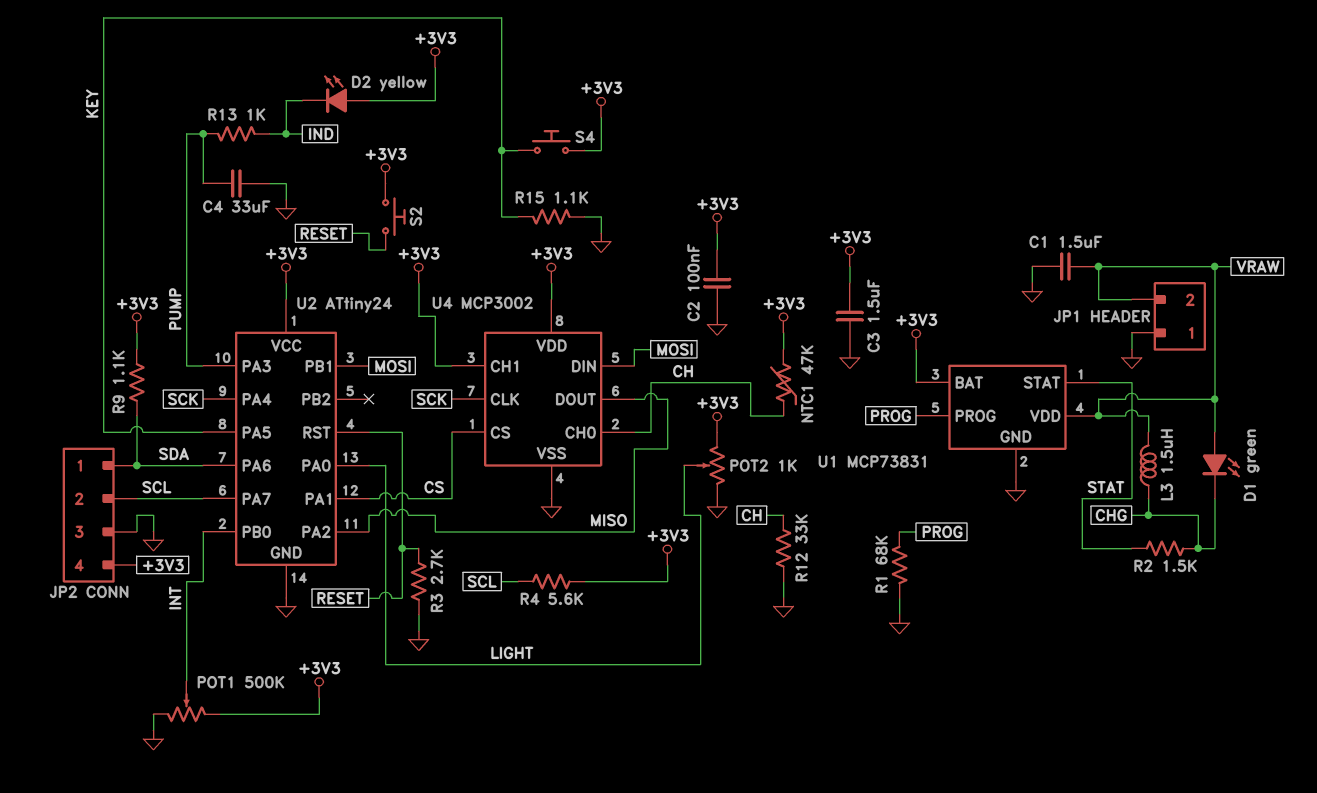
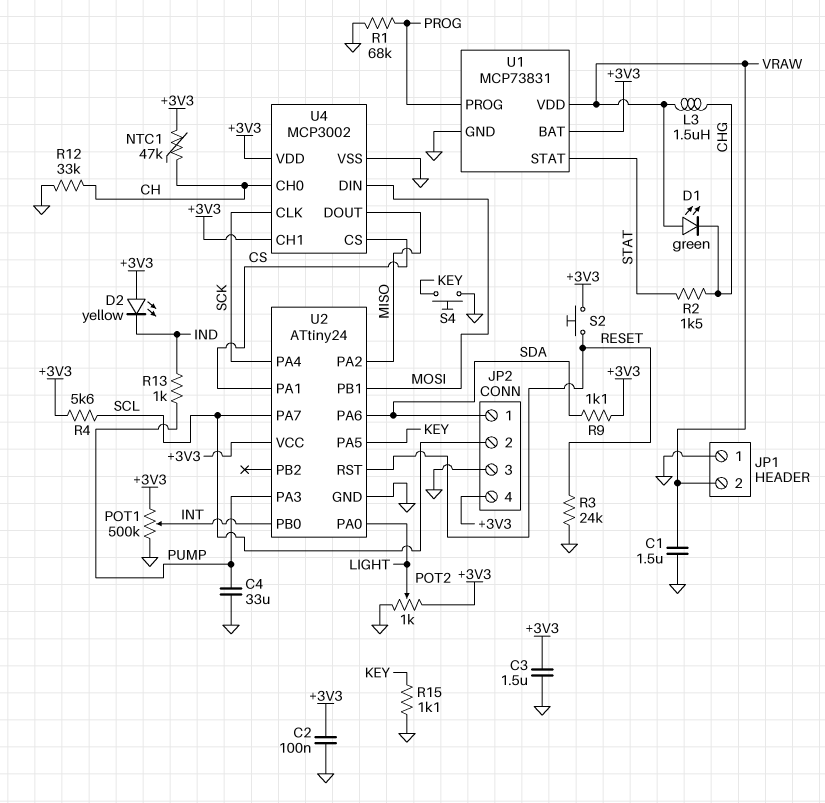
R3: 2.7k (GND, RESET) -> 24k (GND, RESET)
S4: button (+3V3, KEY) -> button (GND, KEY)

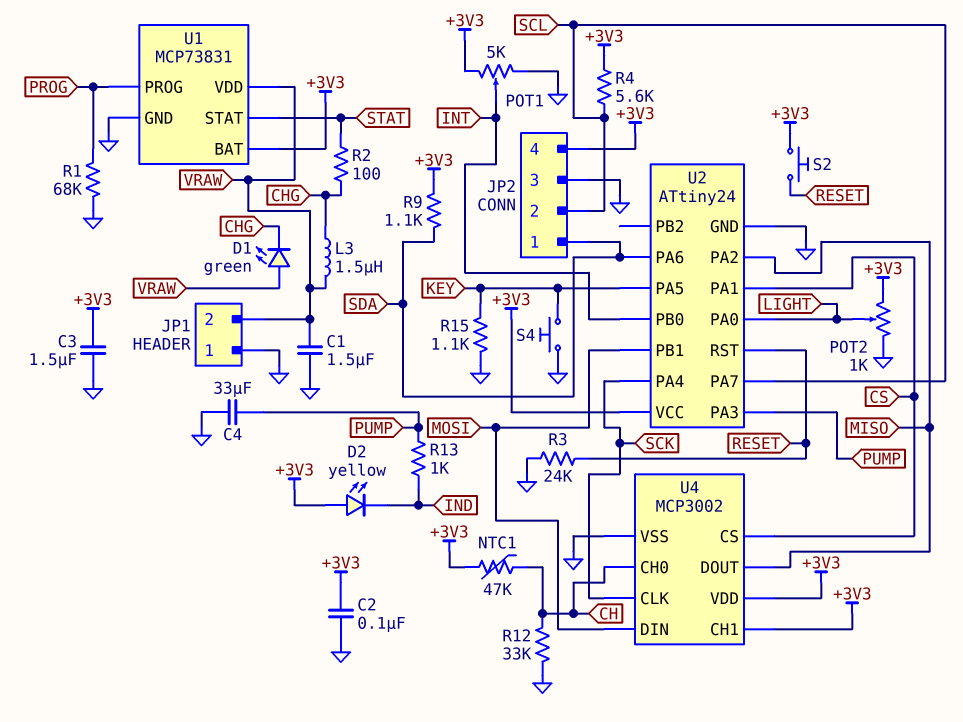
POT1: 500k (+3V3, GND, wiper INT) -> 5k (+3V3, GND, wiper INT)
R2: 1.5k (CHG, STAT) -> 100 (CHG, STAT)

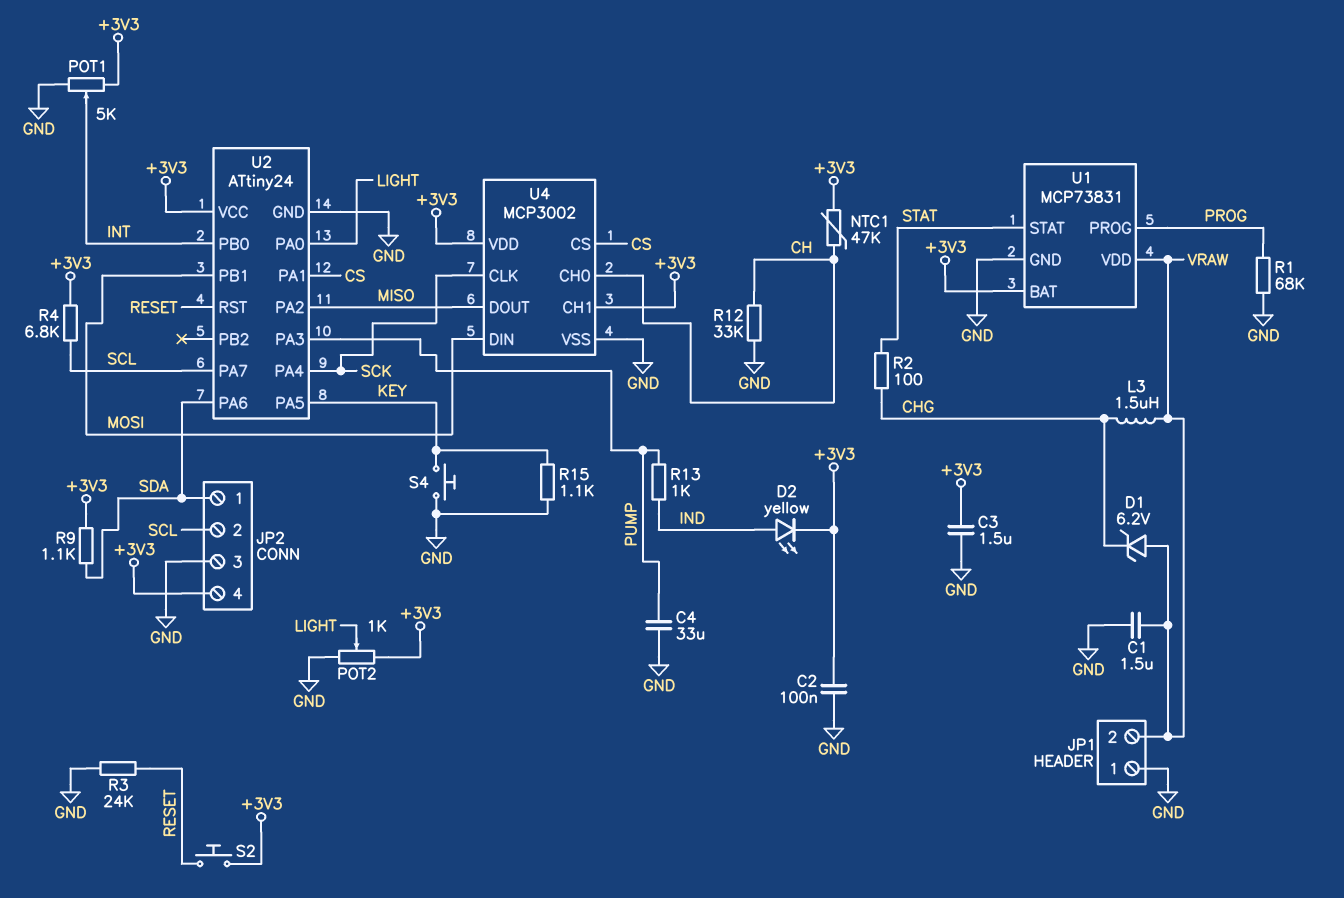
D1: LED green (A VRAW, K CHG) -> zener 6.2V (A VRAW, K CHG)
D2: LED yellow (A +3V3, K IND) -> LED yellow (A IND, K +3V3)
R4: 5.6k (+3V3, SCL) -> 6.8k (+3V3, SCL)

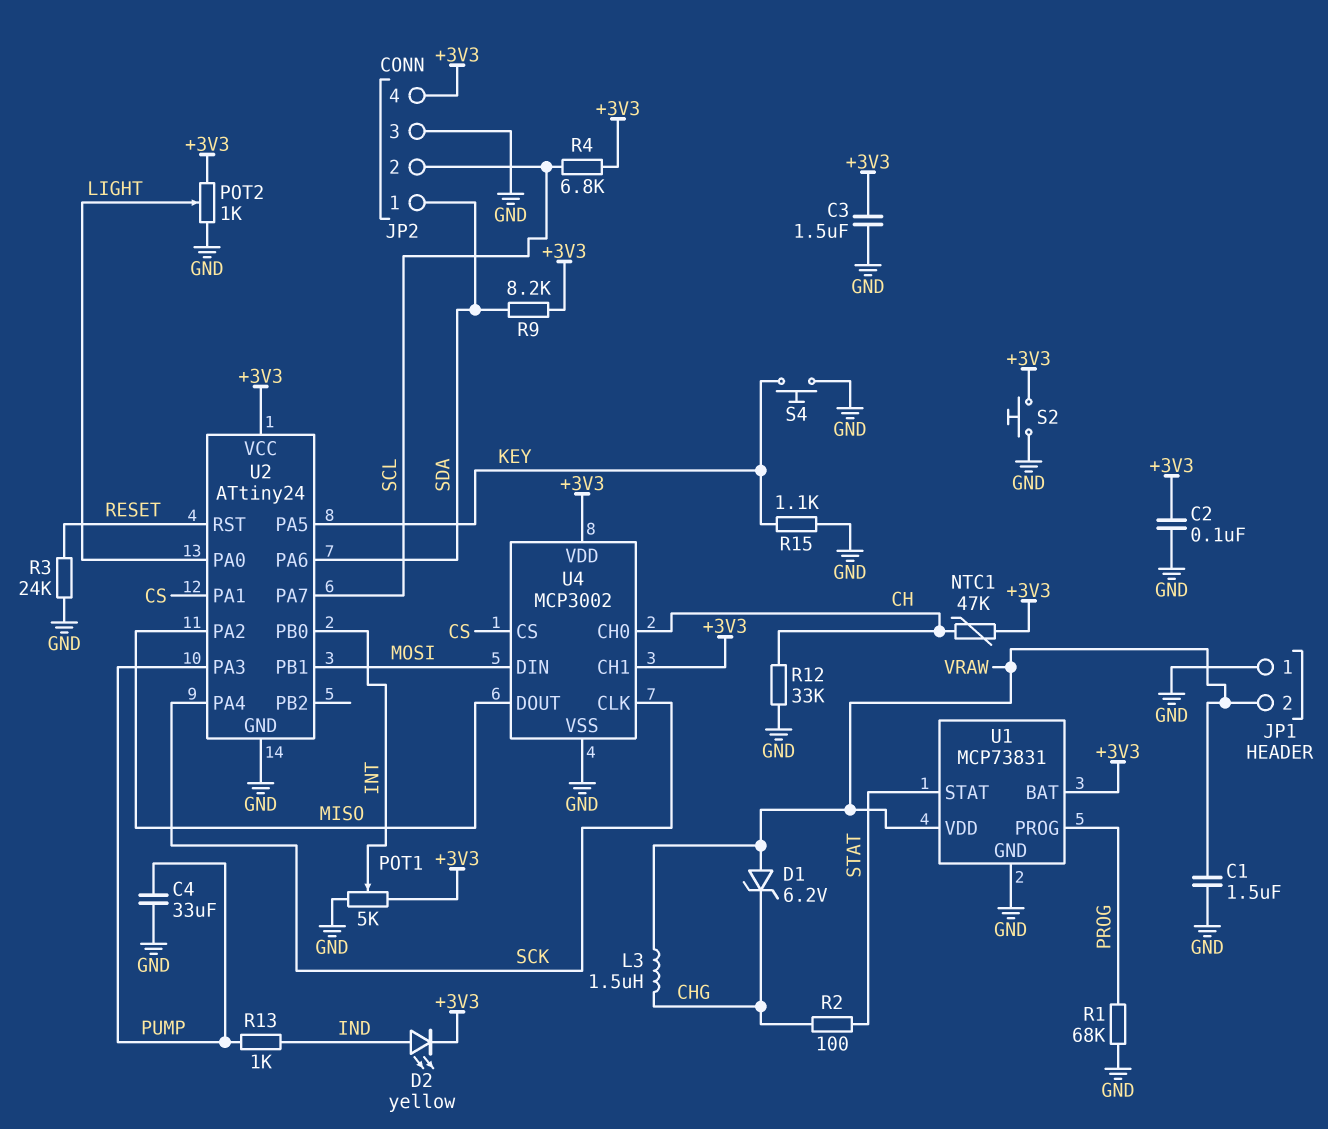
R9: 1.1k (+3V3, SDA) -> 8.2k (+3V3, SDA)
S2: button (+3V3, RESET) -> button (+3V3, GND)

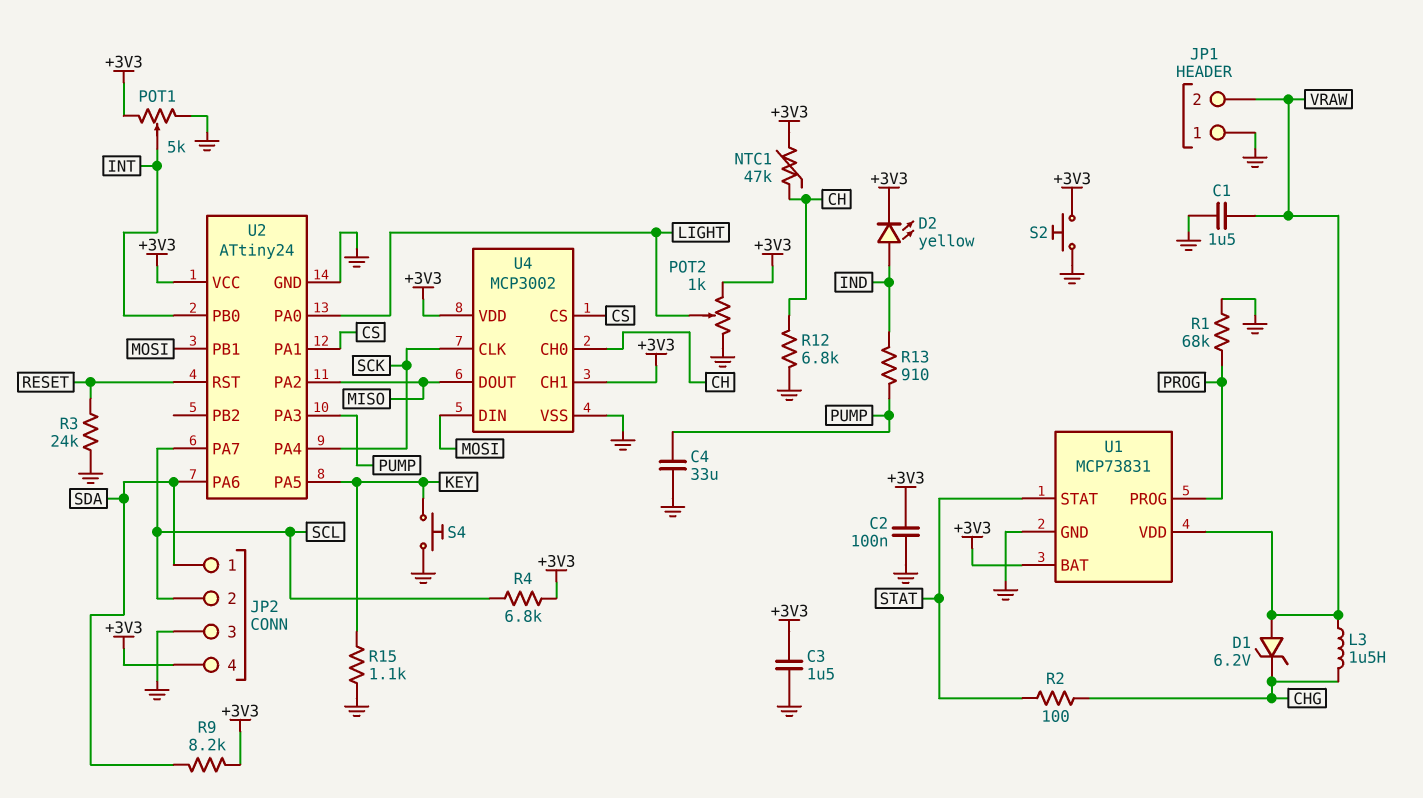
R12: 33k (CH, GND) -> 6.8k (CH, GND)
R13: 1k (IND, PUMP) -> 910 (IND, PUMP)

